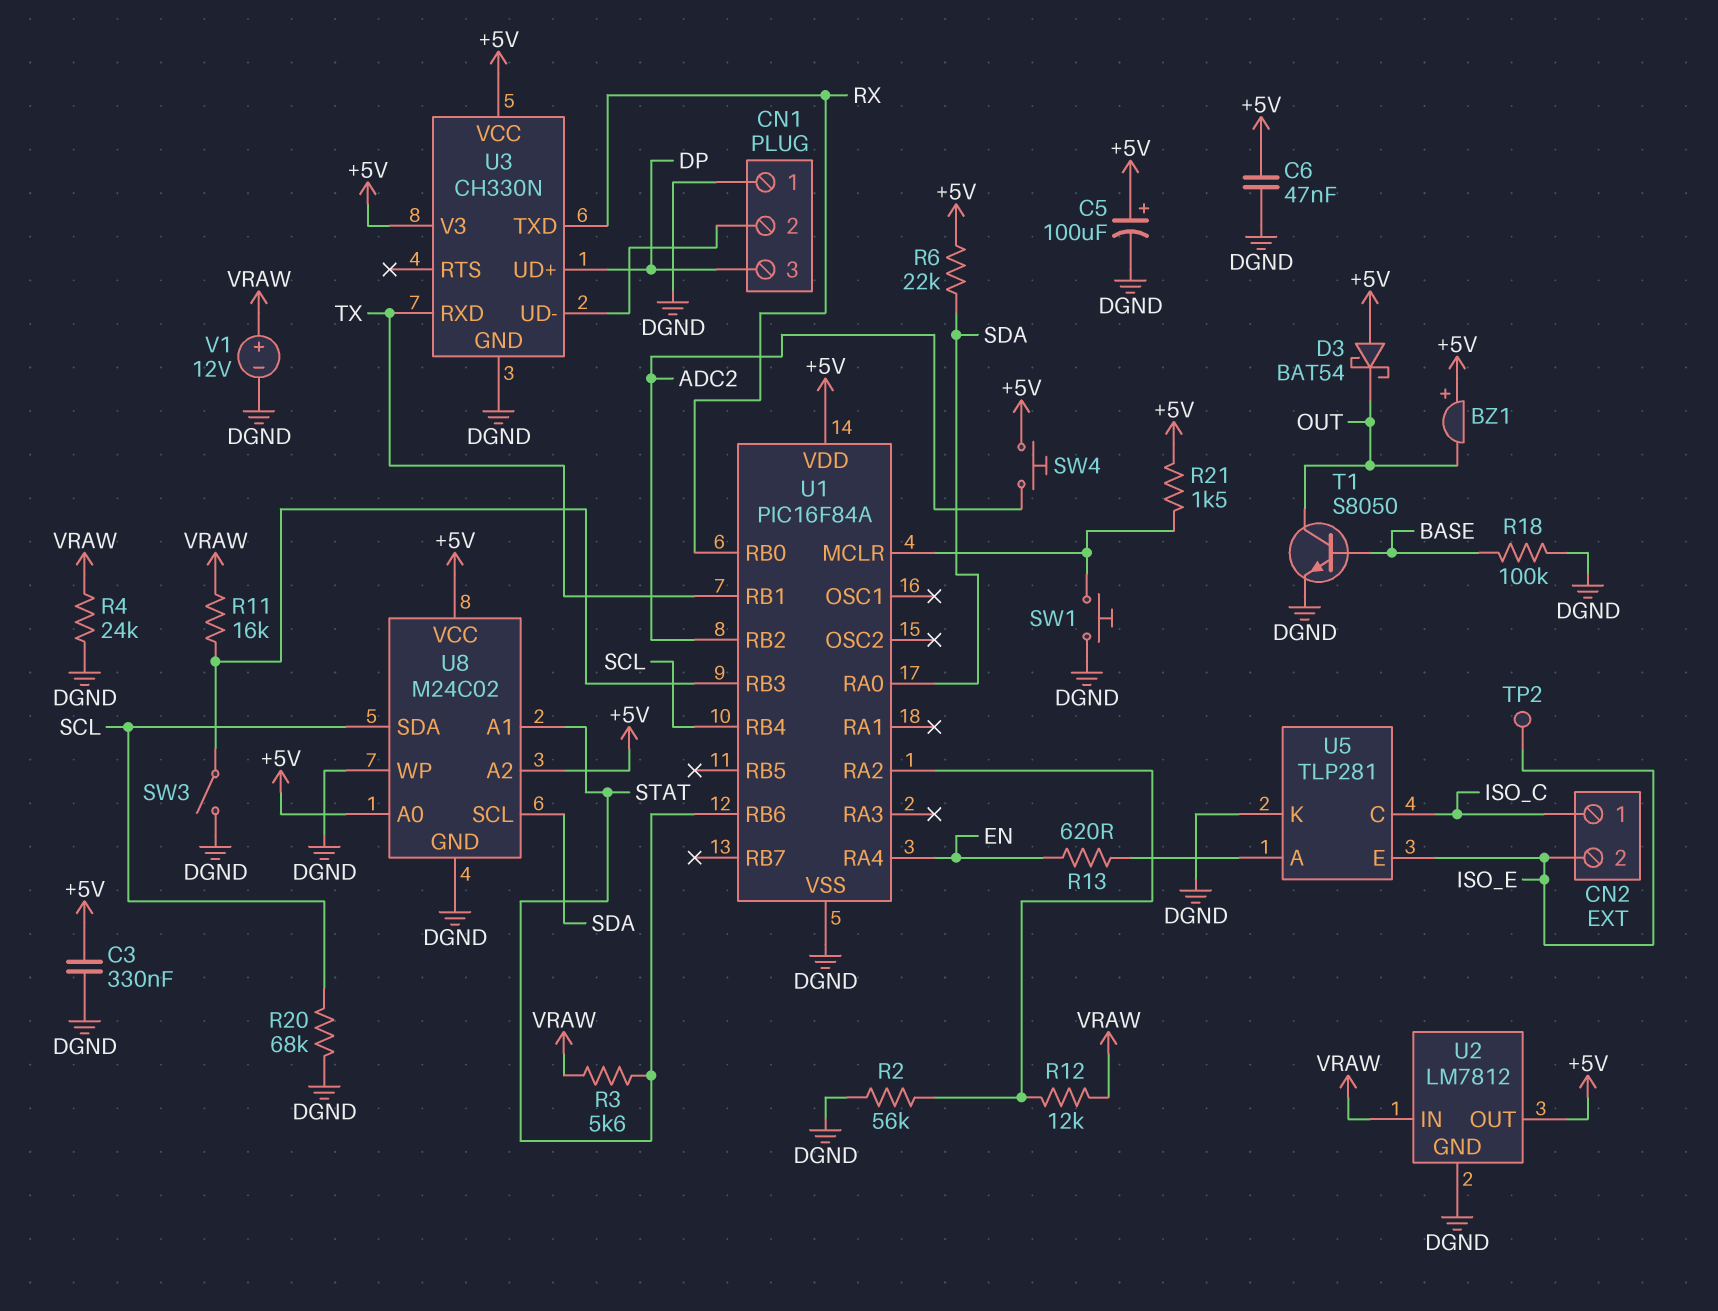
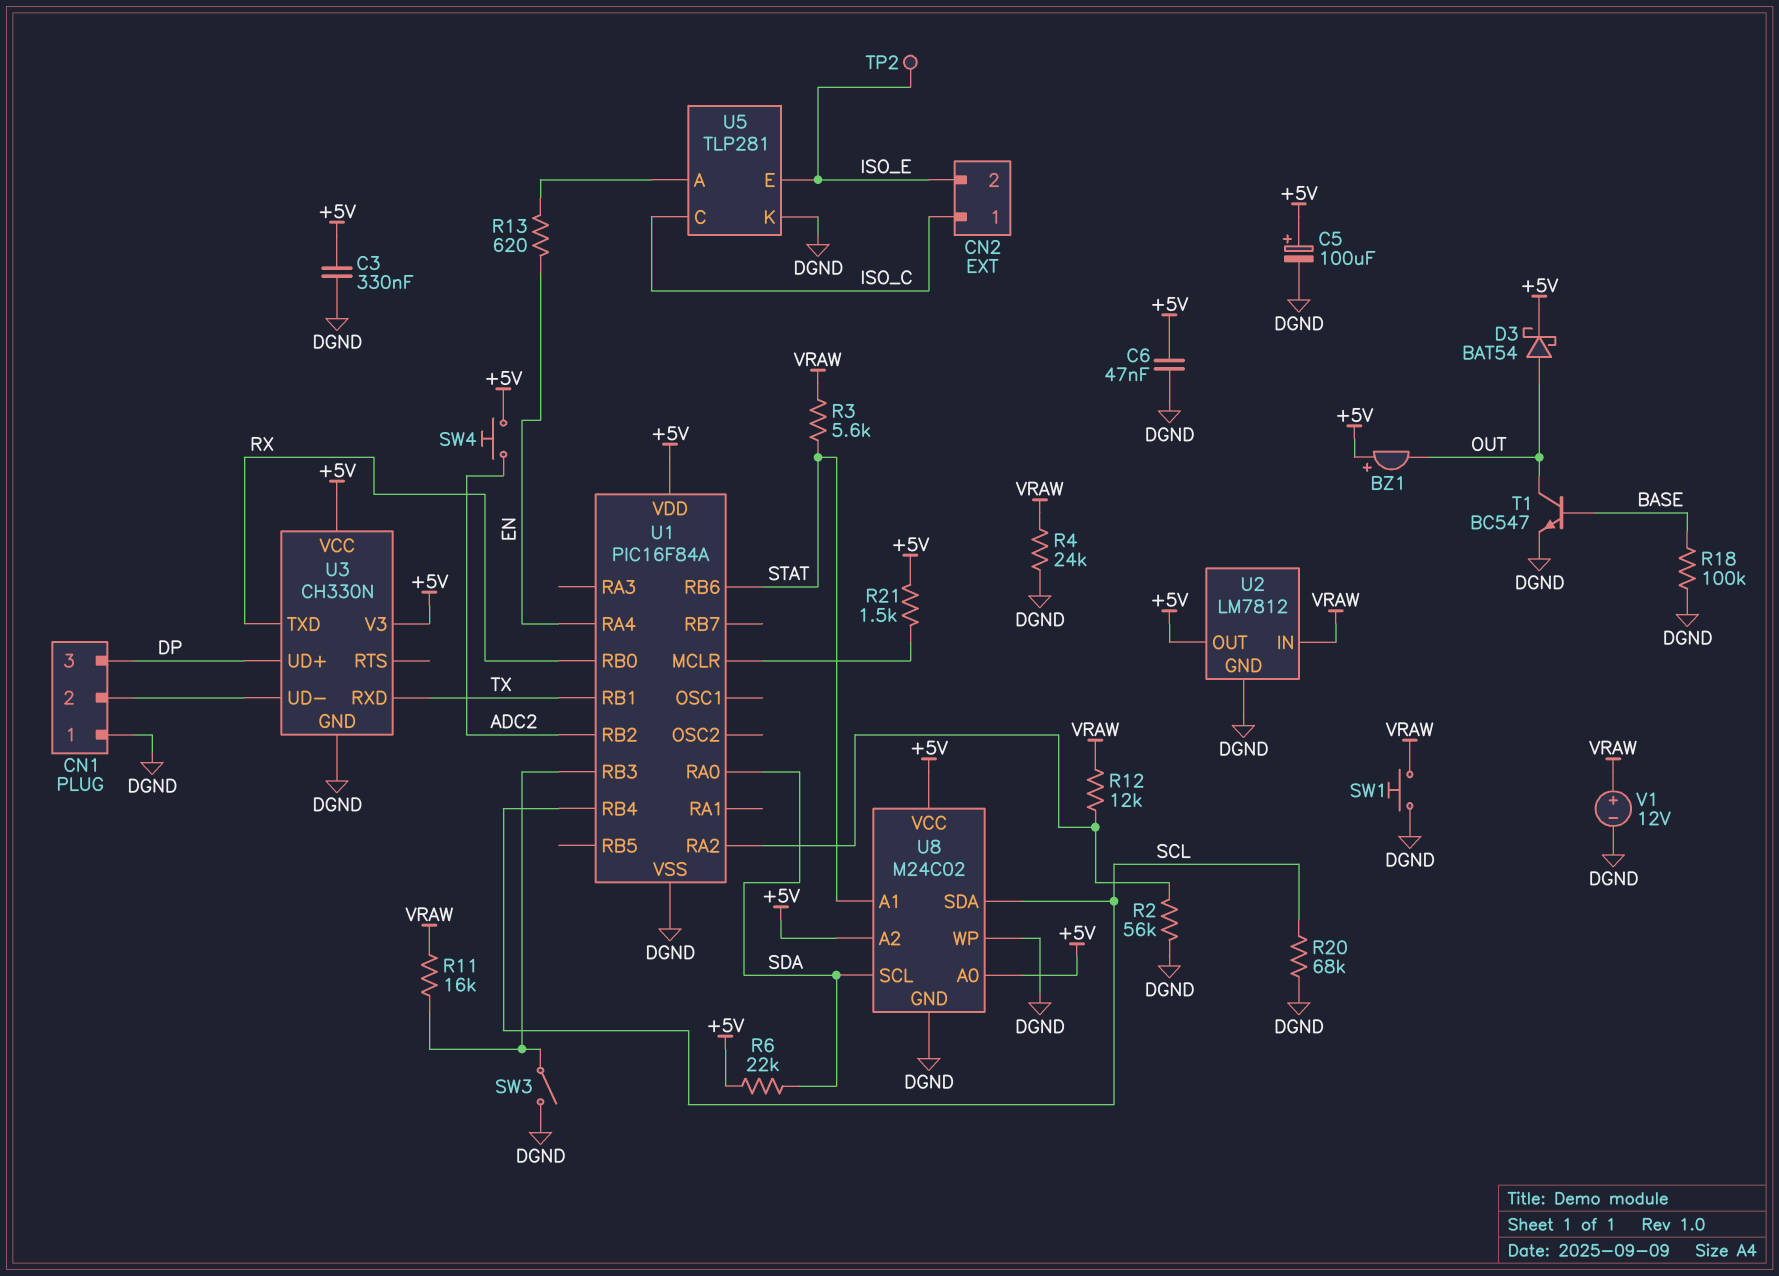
D3: schottky BAT54 (A +5V, K OUT) -> schottky BAT54 (A OUT, K +5V)
SW1: button (DGND, U1/MCLR) -> button (DGND, VRAW)
T1: NPN S8050 (B BASE, C OUT, E DGND) -> NPN BC547 (B BASE, C OUT, E DGND)

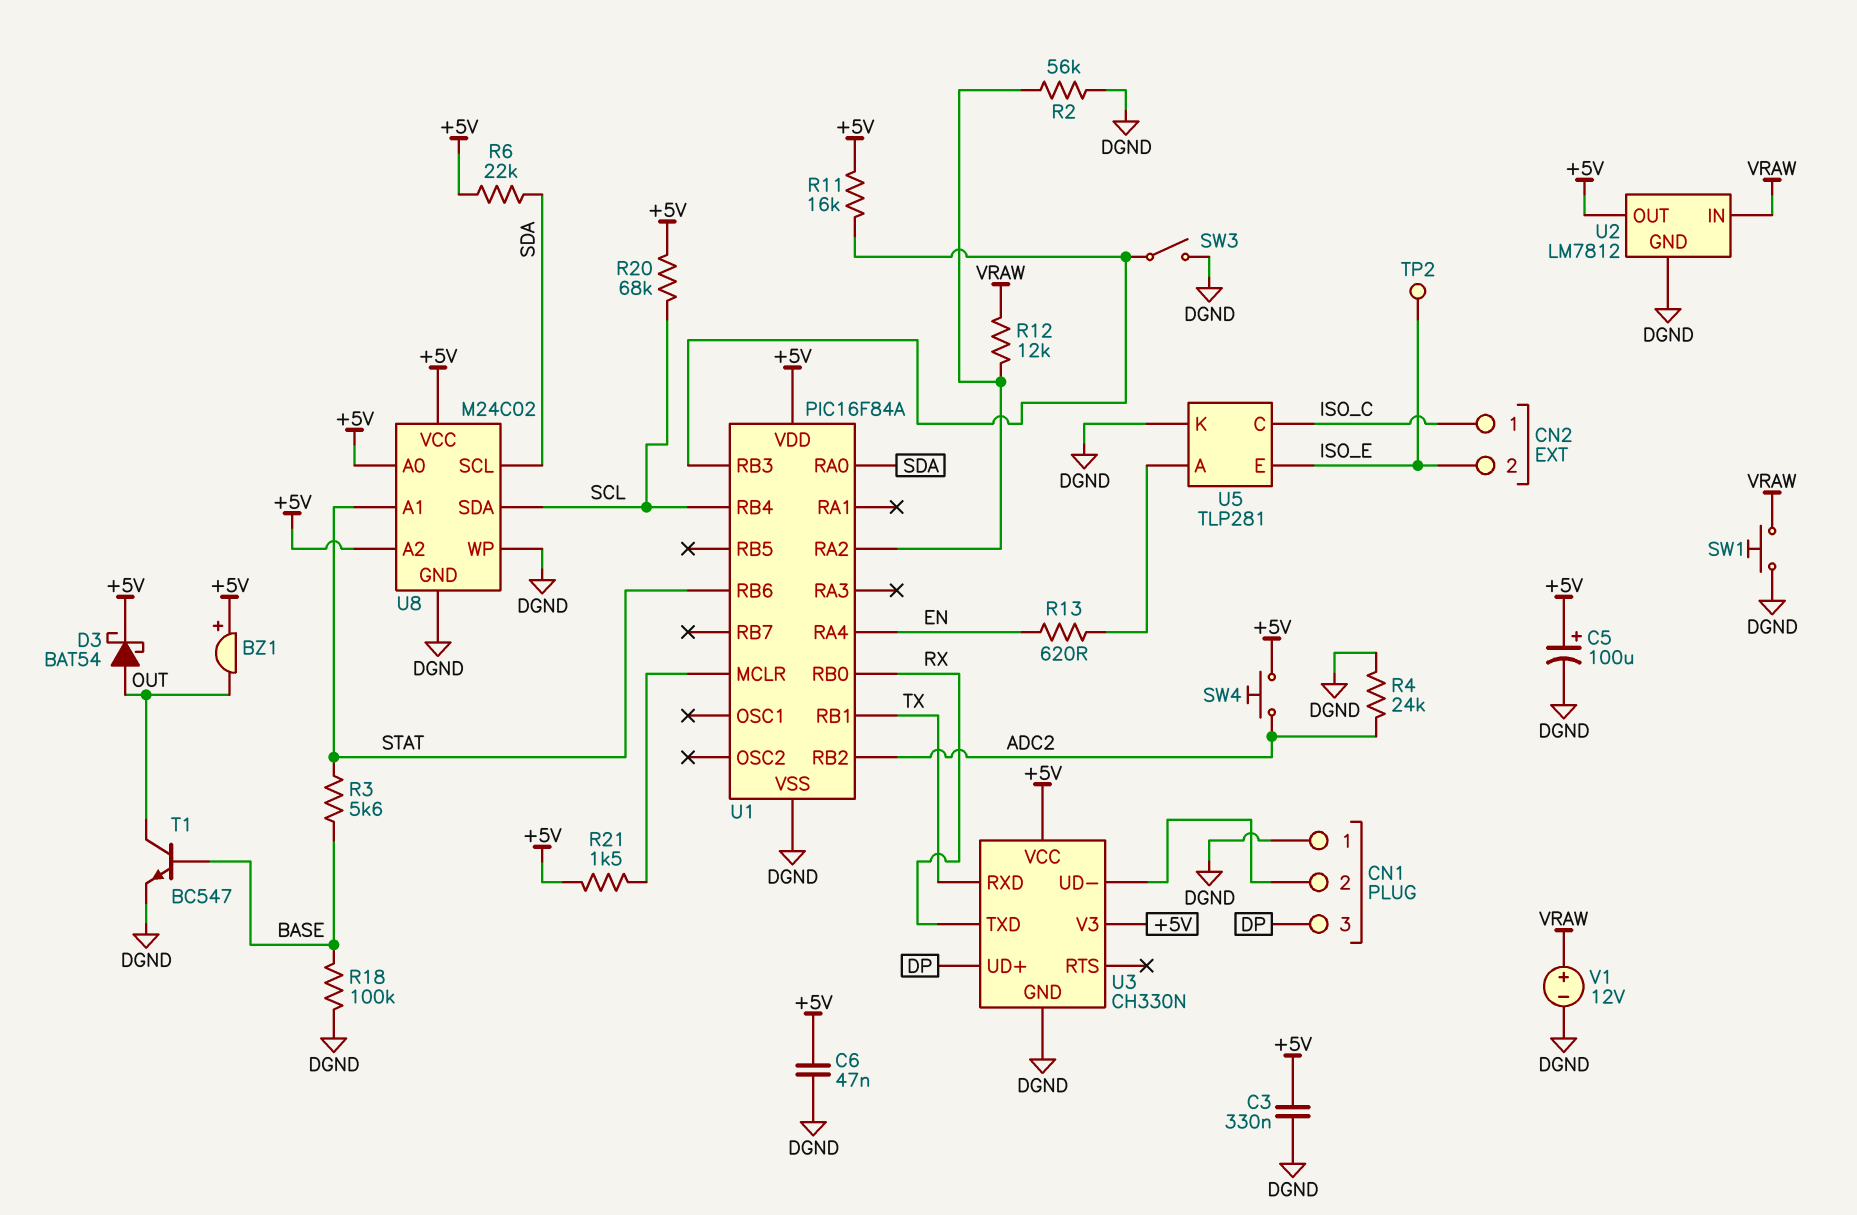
R3: 5.6k (STAT, VRAW) -> 5.6k (BASE, STAT)
R4: 24k (DGND, VRAW) -> 24k (ADC2, DGND)
R11: 16k (U1/RB3, VRAW) -> 16k (+5V, U1/RB3)
R20: 68k (DGND, SCL) -> 68k (+5V, SCL)

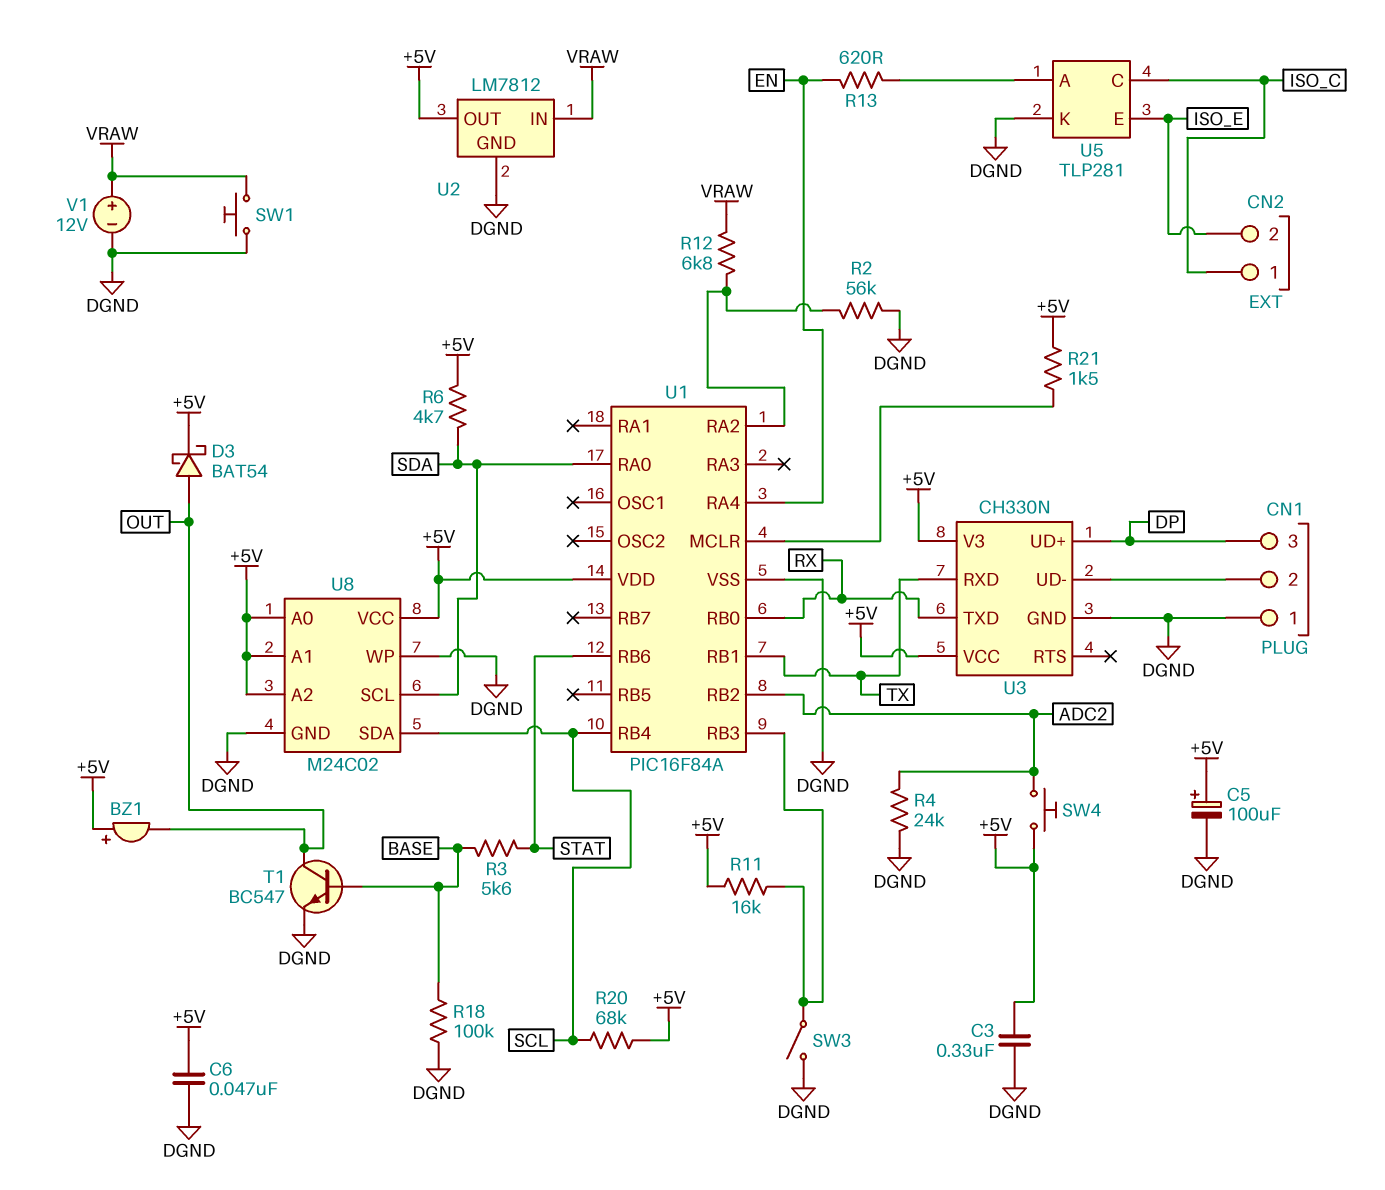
R6: 22k (+5V, SDA) -> 4.7k (+5V, SDA)
R12: 12k (U1/RA2, VRAW) -> 6.8k (U1/RA2, VRAW)
TP2: test point (ISO_E) -> none
U8 pin A1: STAT -> +5V

